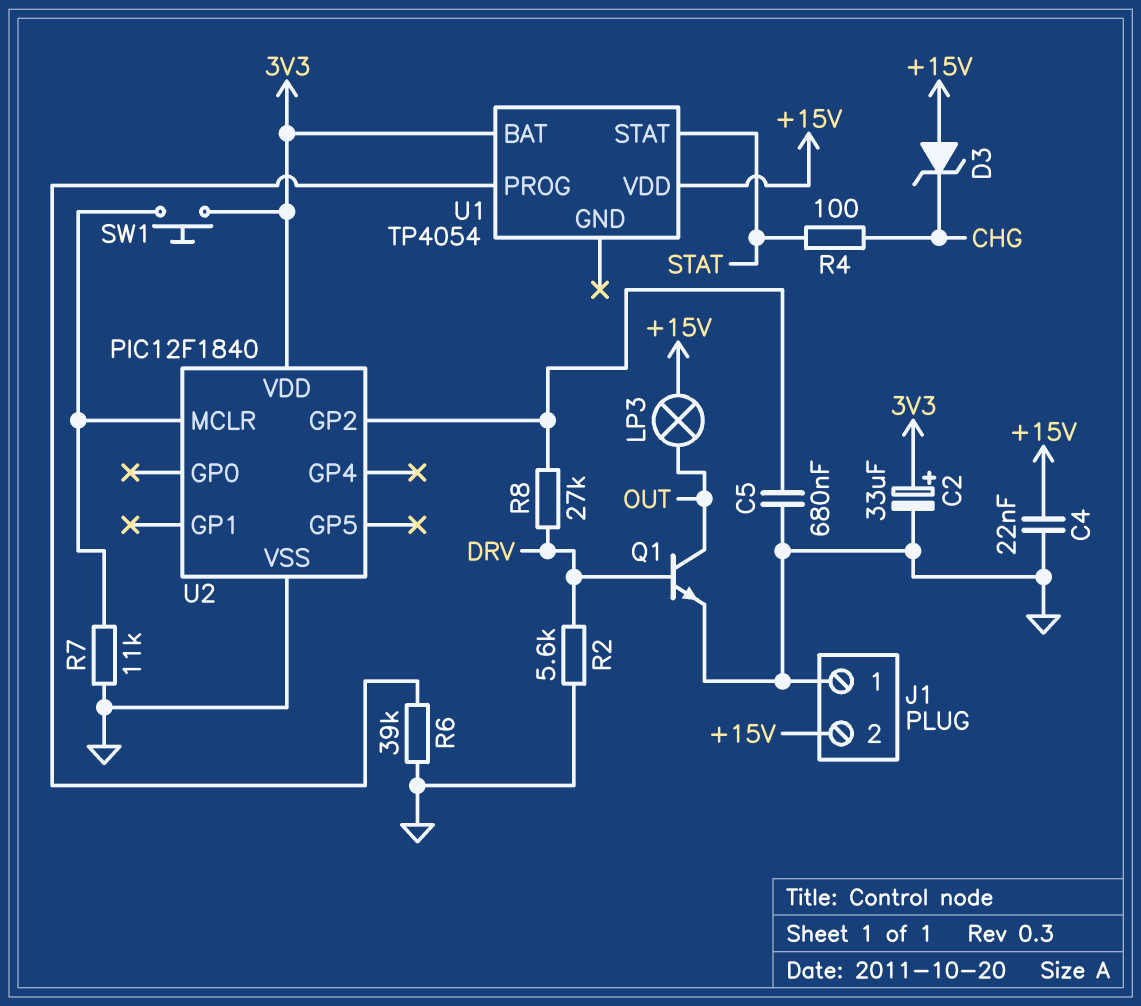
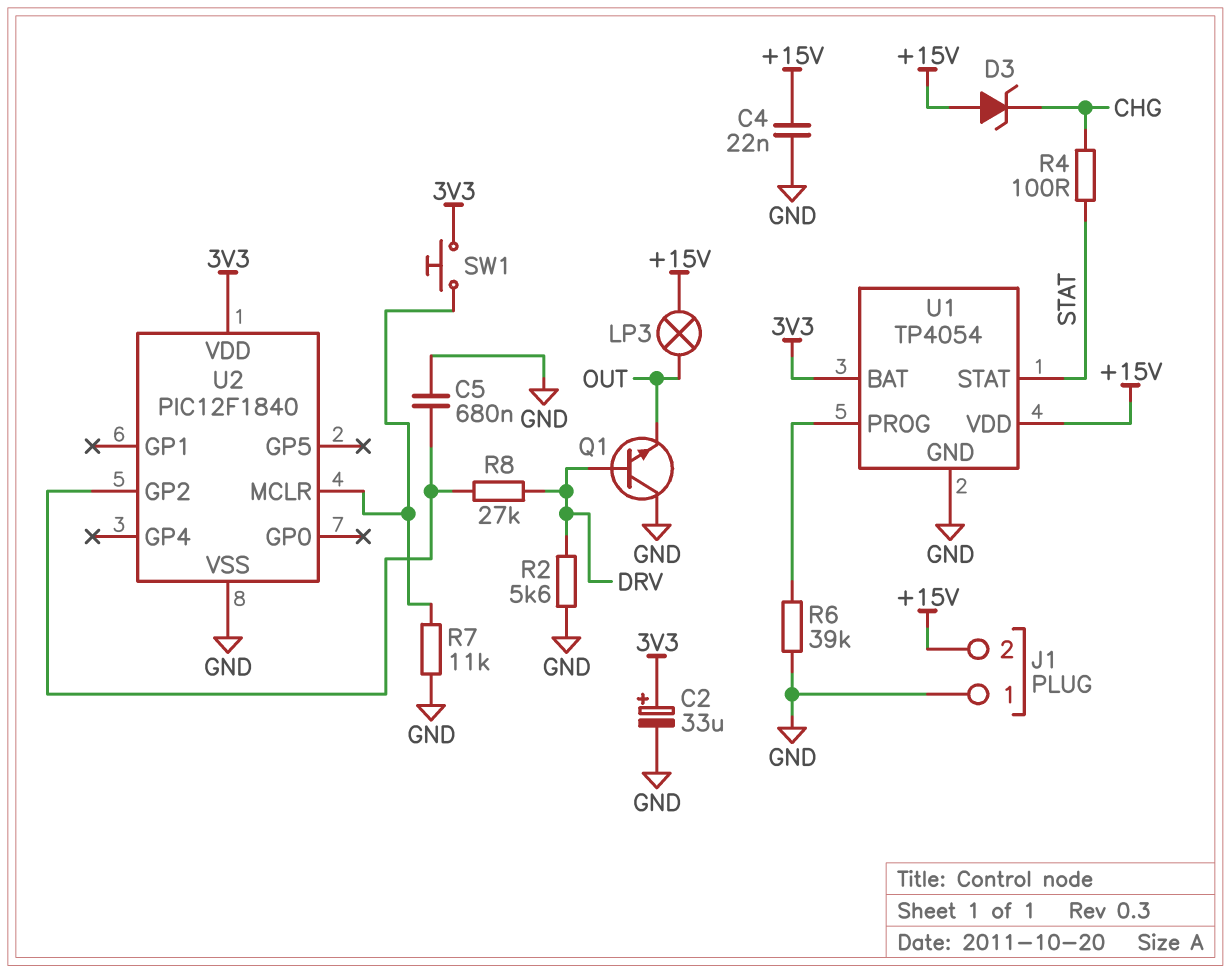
Q1: NPN (B DRV, C OUT, E GND) -> NPN (B DRV, C GND, E OUT)
U1 pin GND: none -> GND

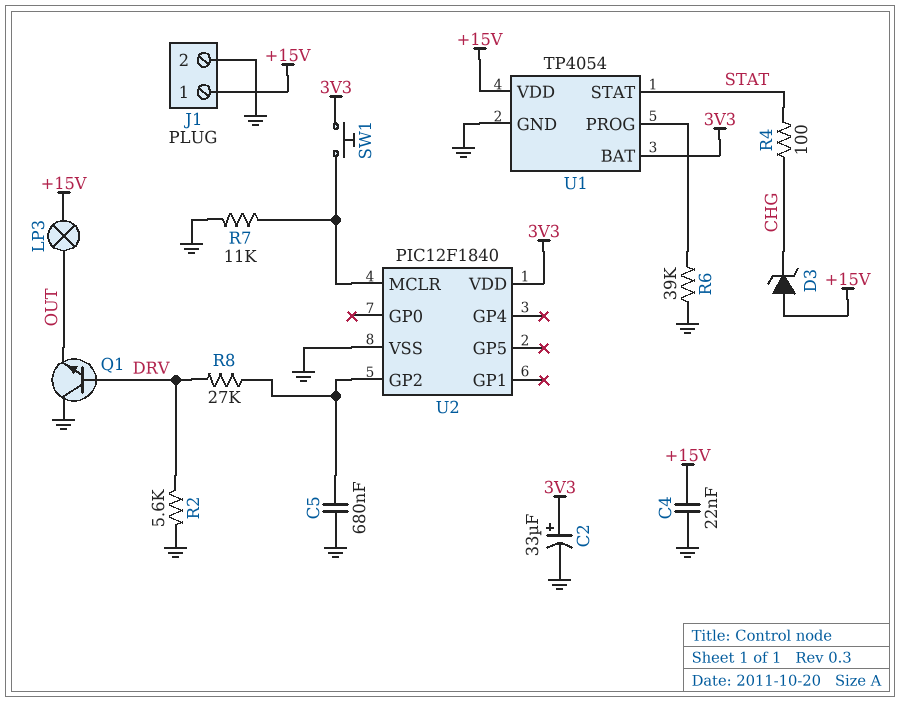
J1 pin 1: GND -> +15V
J1 pin 2: +15V -> GND

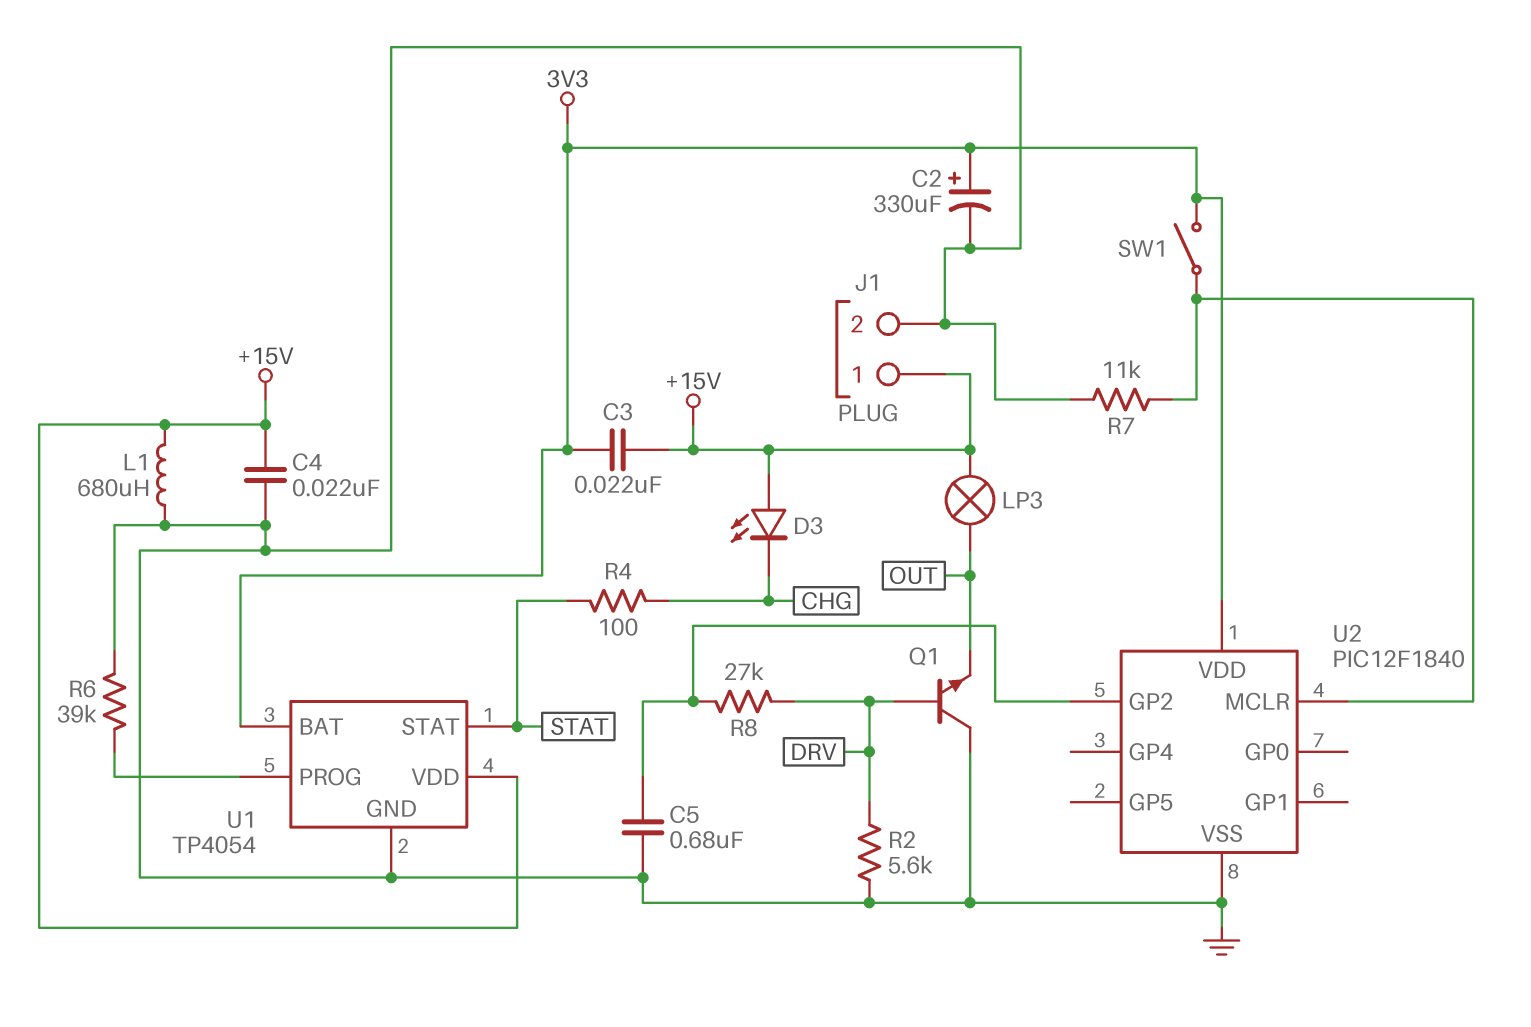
C2: 33uF (plus 3V3, minus GND) -> 330uF (plus 3V3, minus GND)
C3: none -> 22nF (+15V, 3V3)
D3: zener (A +15V, K CHG) -> LED (A +15V, K CHG)
L1: none -> 680uH (+15V, GND)
SW1: button (3V3, U2/MCLR) -> switch (3V3, U2/MCLR)

